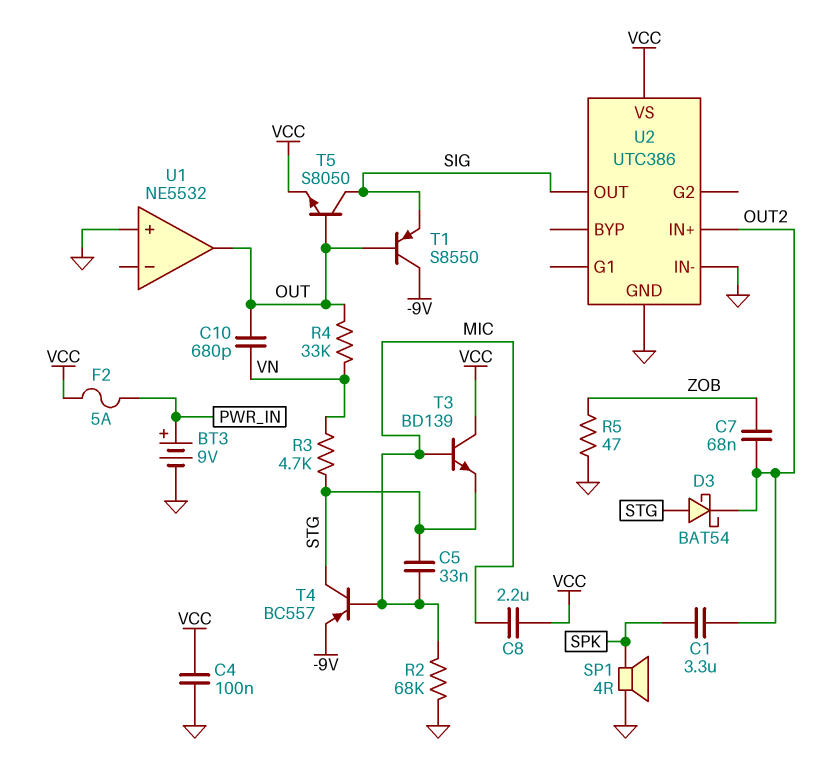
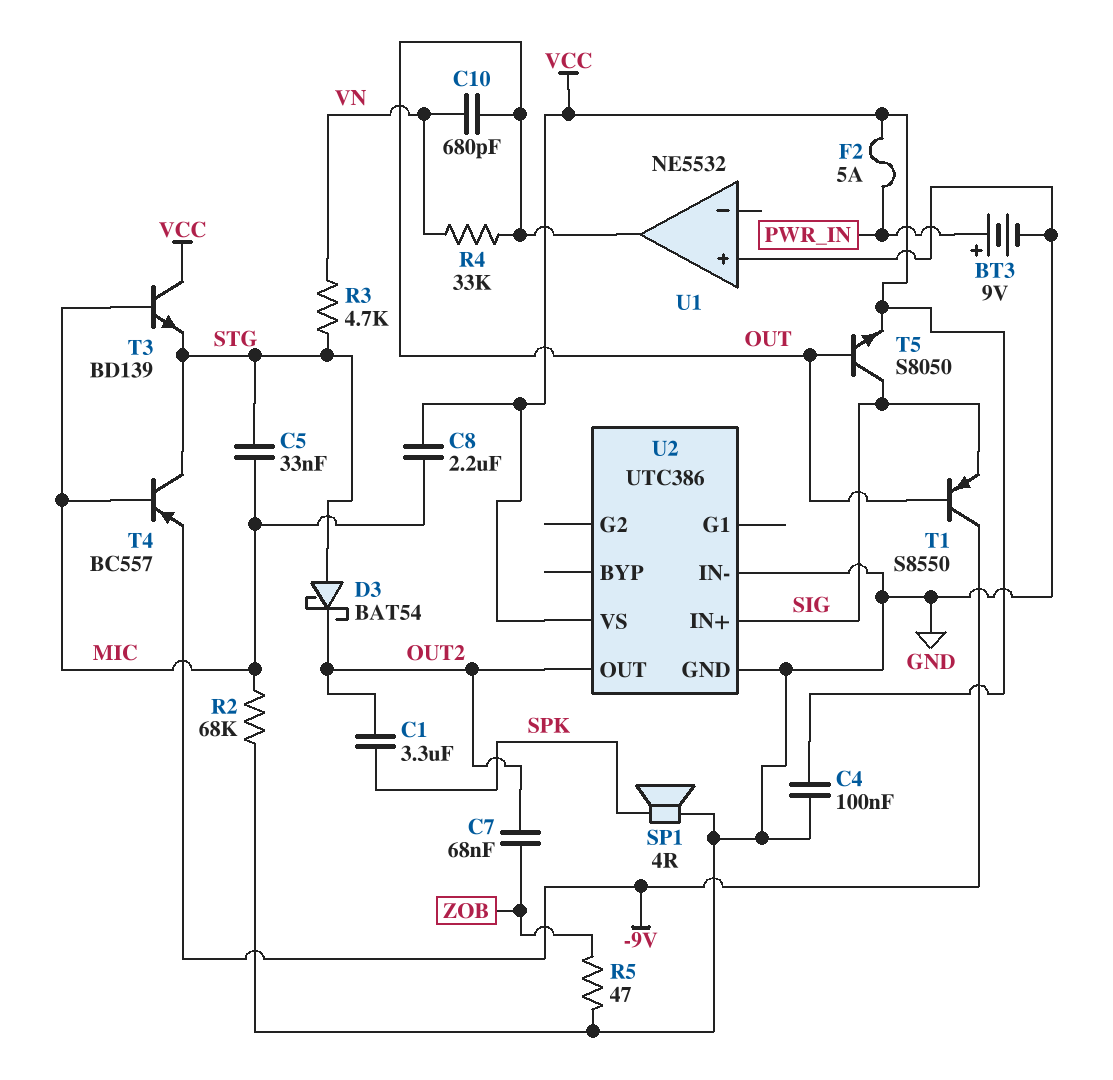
U2 pin IN+: OUT2 -> SIG
U2 pin OUT: SIG -> OUT2

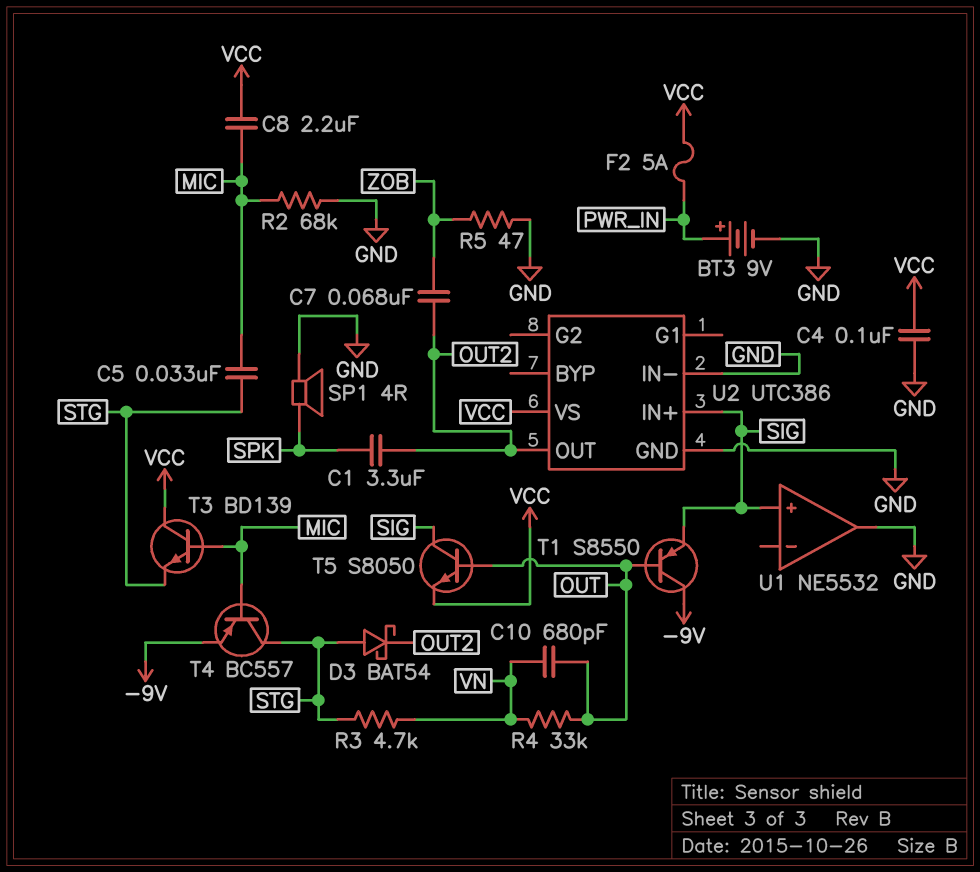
U1 pin in+: GND -> SIG
U1 pin out: OUT -> GND

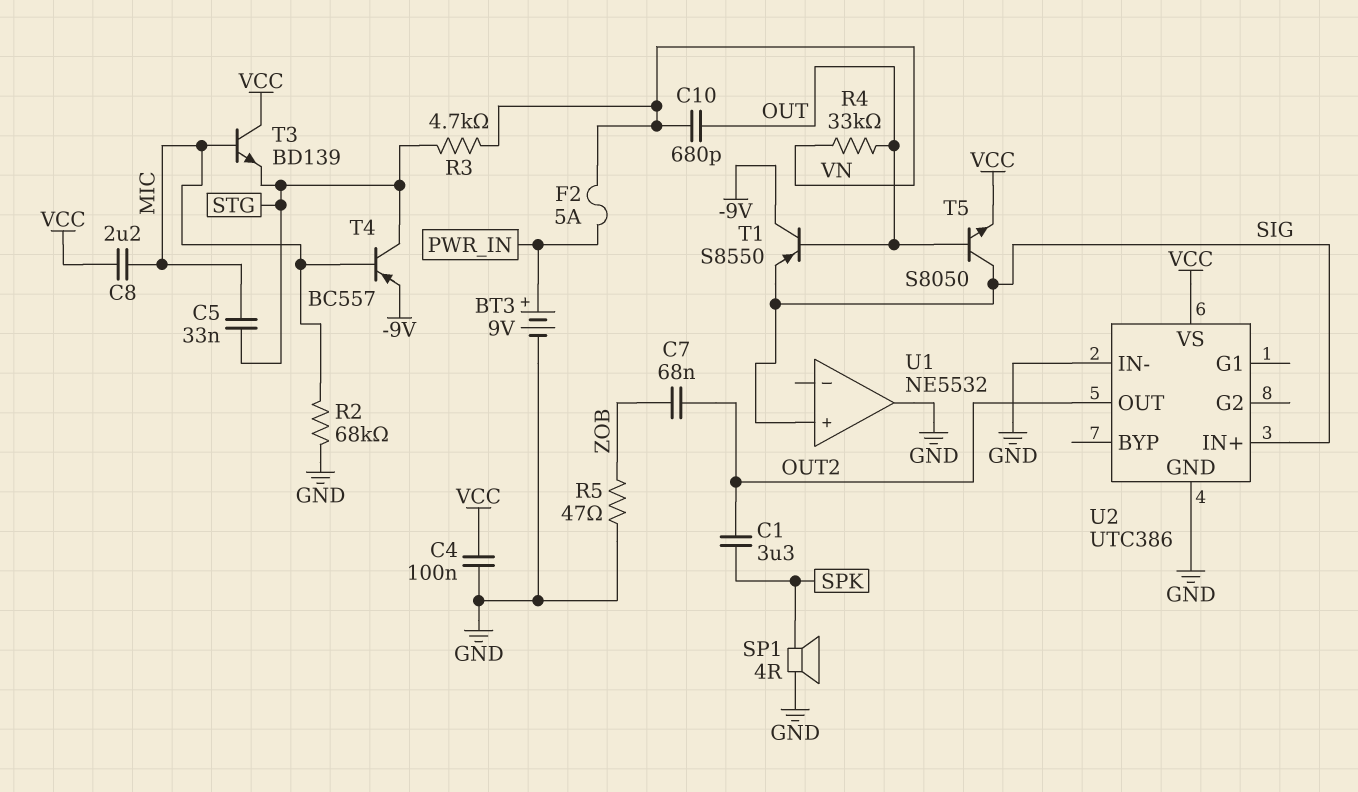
D3: schottky BAT54 (A STG, K OUT2) -> none
F2: 5A (PWR_IN, VCC) -> 5A (PWR_IN, VN)

